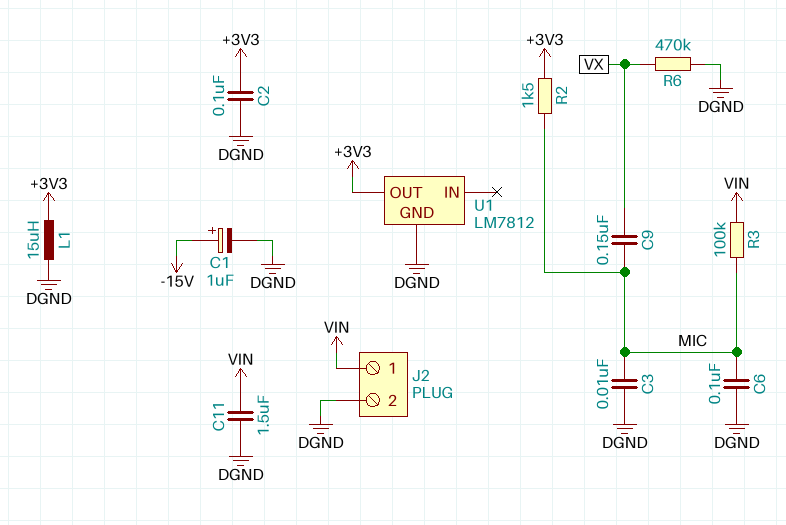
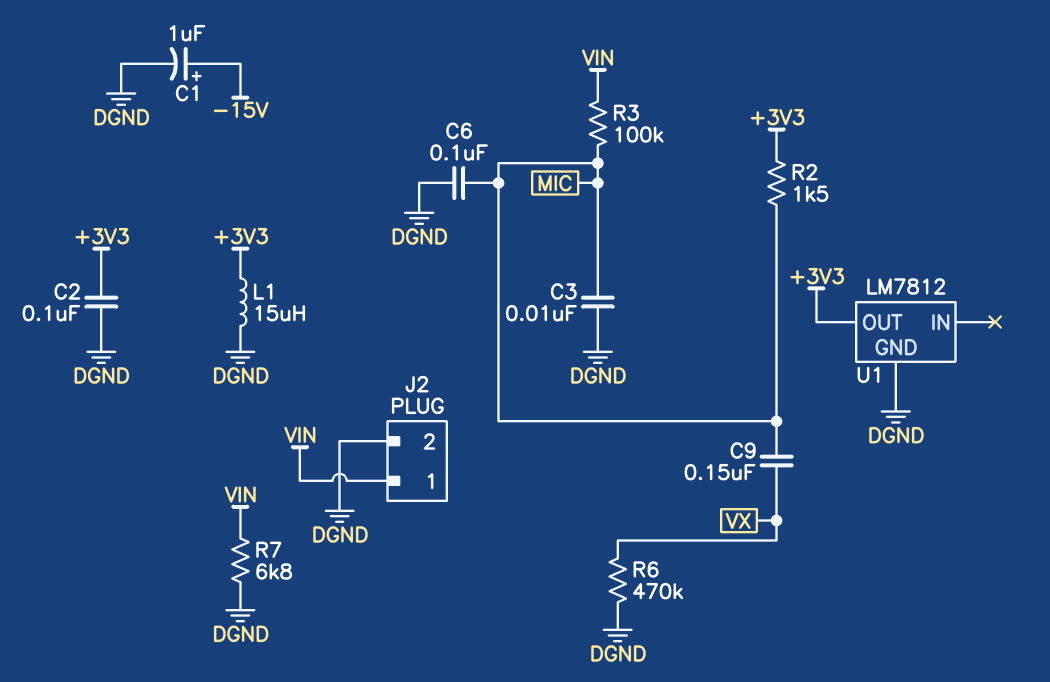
C11: 1.5uF (DGND, VIN) -> none
R7: none -> 6.8k (DGND, VIN)

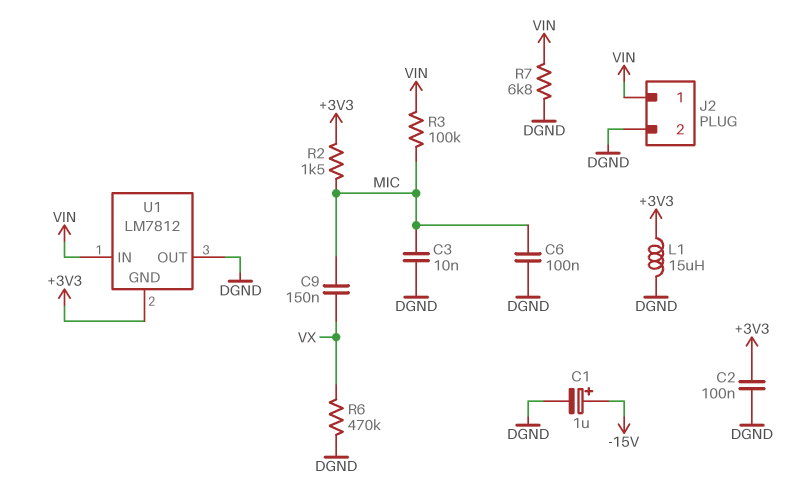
U1 pin GND: DGND -> +3V3
U1 pin IN: none -> VIN
U1 pin OUT: +3V3 -> DGND

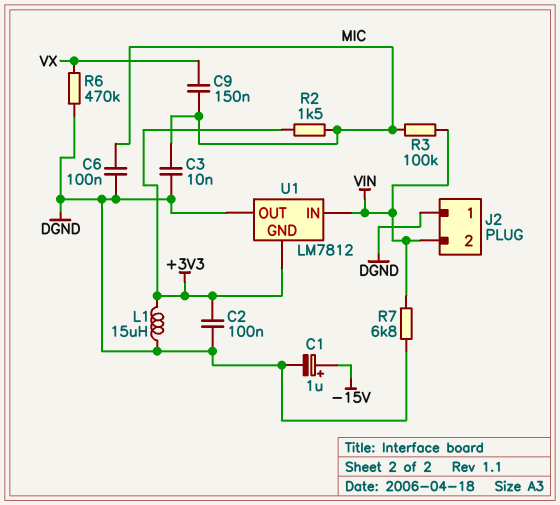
J2 pin 1: VIN -> DGND
J2 pin 2: DGND -> VIN

